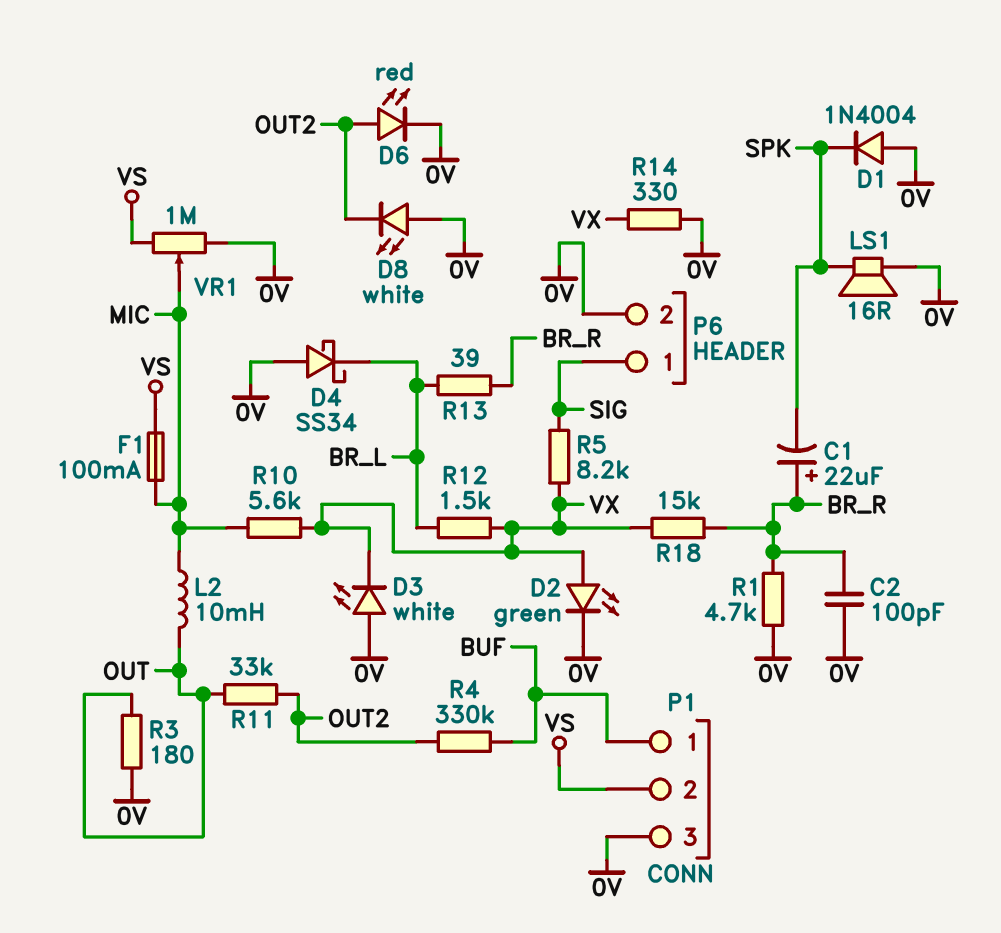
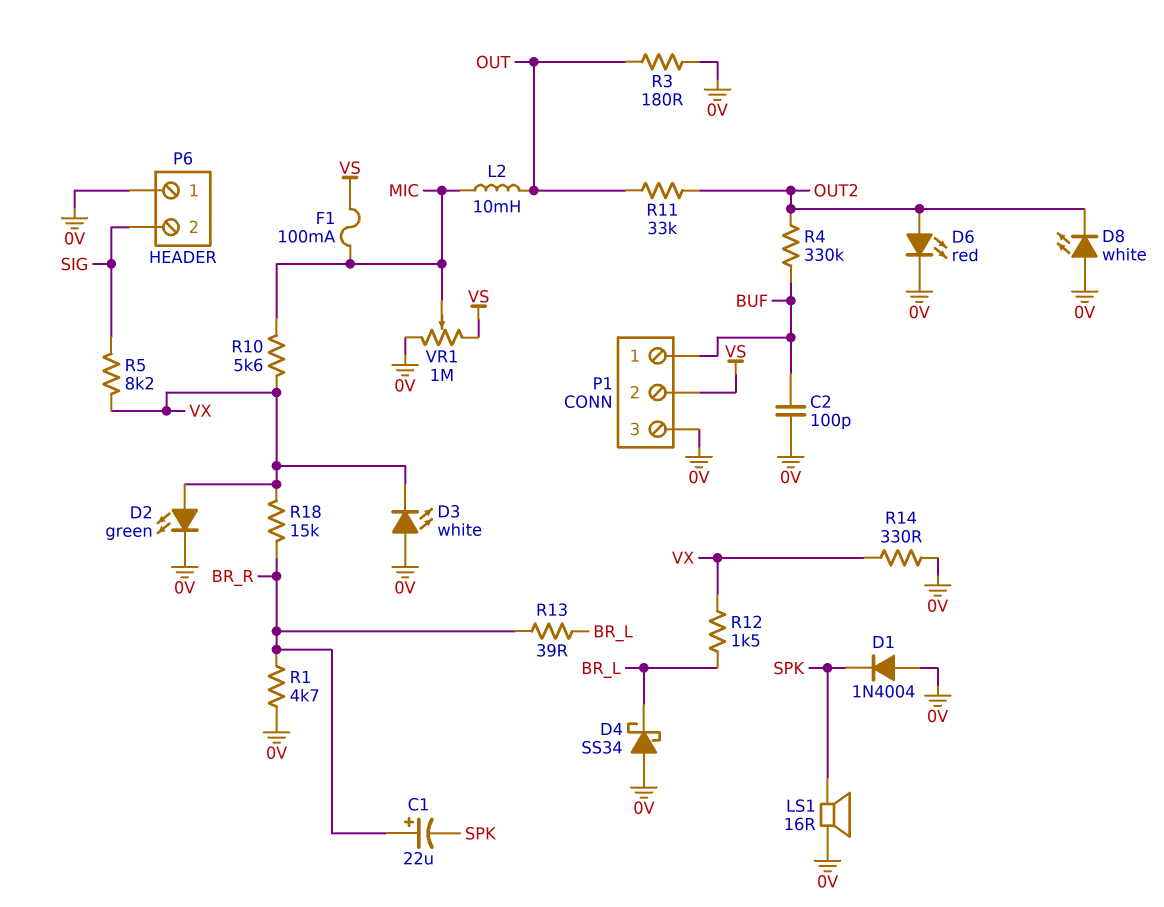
C2: 100pF (0V, BR_R) -> 100pF (0V, BUF)
P6 pin 1: SIG -> 0V
P6 pin 2: 0V -> SIG

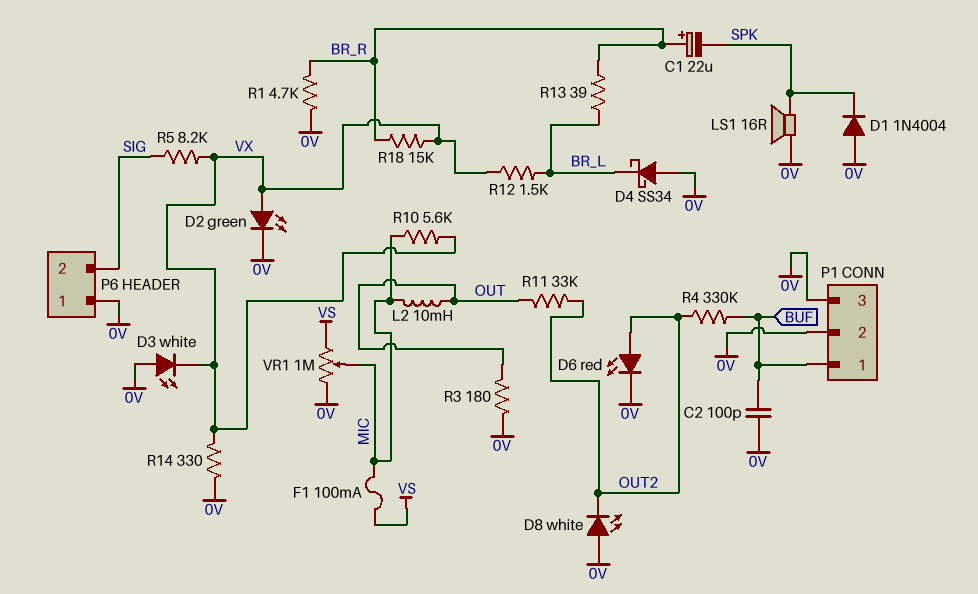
P1 pin 2: VS -> 0V

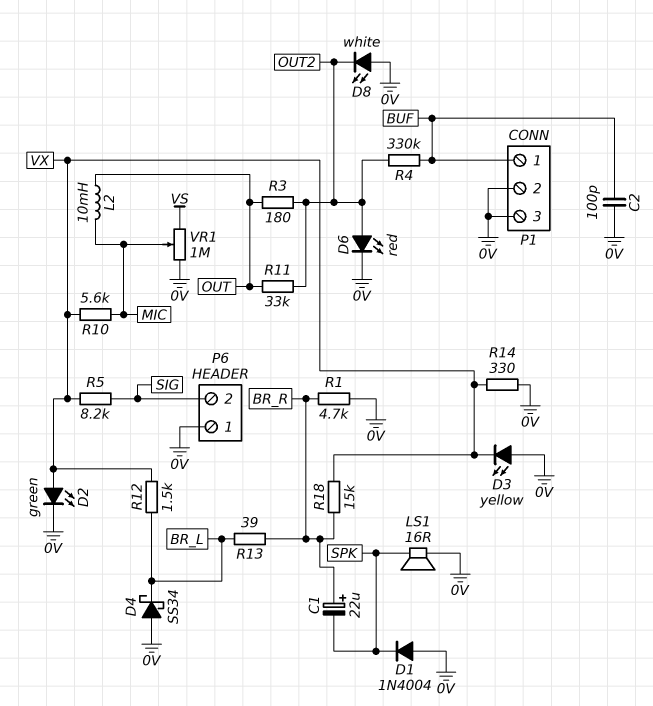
D3: LED white (A 0V, K VX) -> LED yellow (A 0V, K VX)
F1: 100mA (MIC, VS) -> none
R3: 180 (0V, OUT) -> 180 (OUT, OUT2)

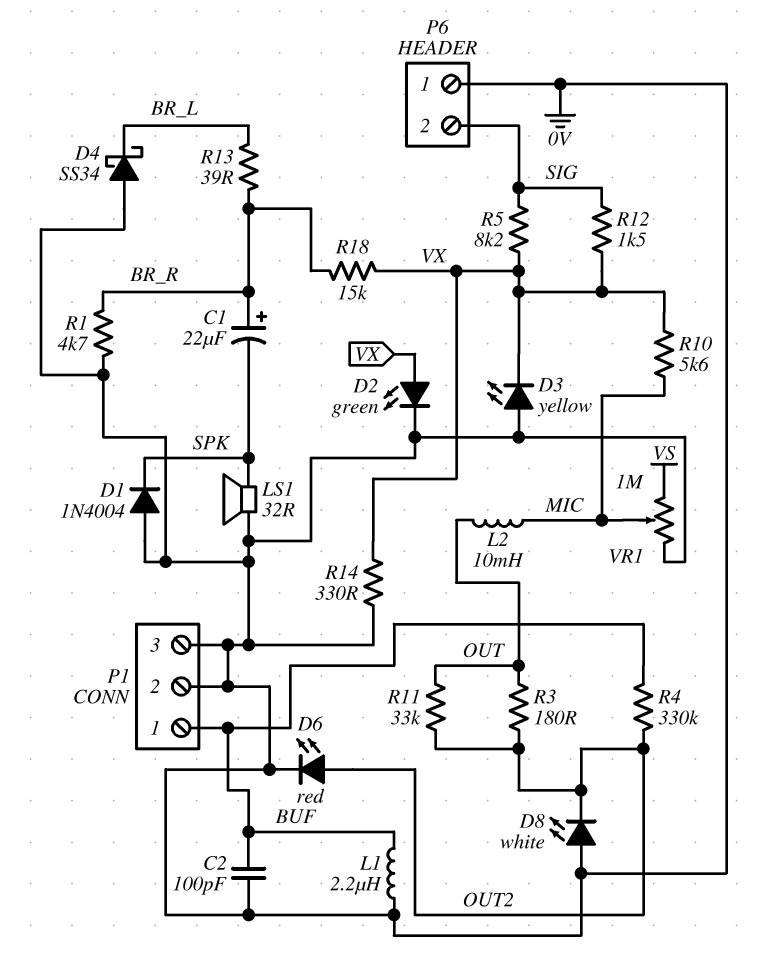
L1: none -> 2.2uH (0V, BUF)
LS1: speaker 16R (0V, SPK) -> speaker 32R (0V, SPK)
R12: 1.5k (BR_L, VX) -> 1.5k (SIG, VX)

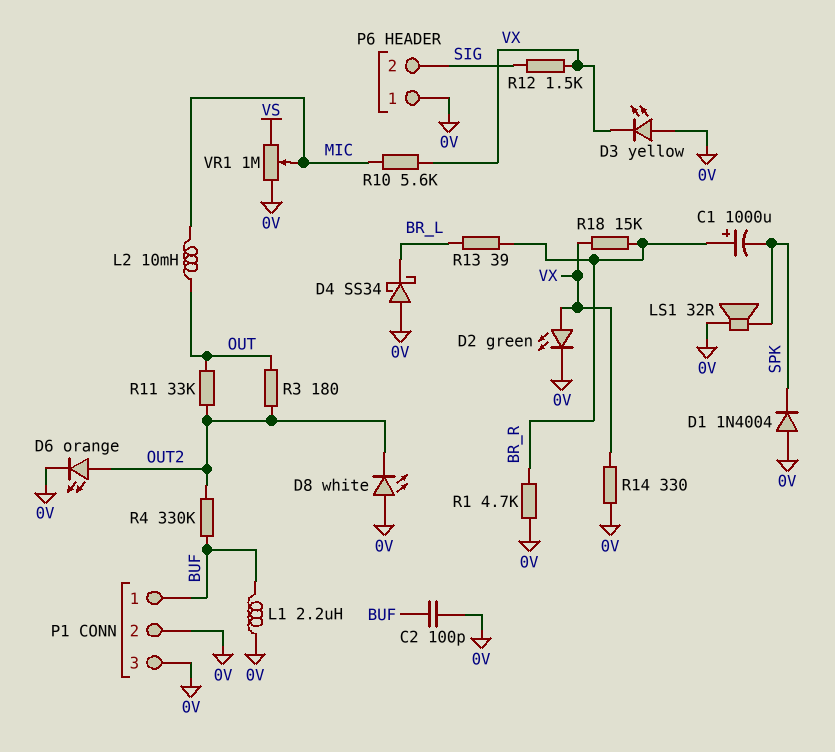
C1: 22uF (plus BR_R, minus SPK) -> 1000uF (plus BR_R, minus SPK)
D6: LED red (A OUT2, K 0V) -> LED orange (A OUT2, K 0V)
R5: 8.2k (SIG, VX) -> none

